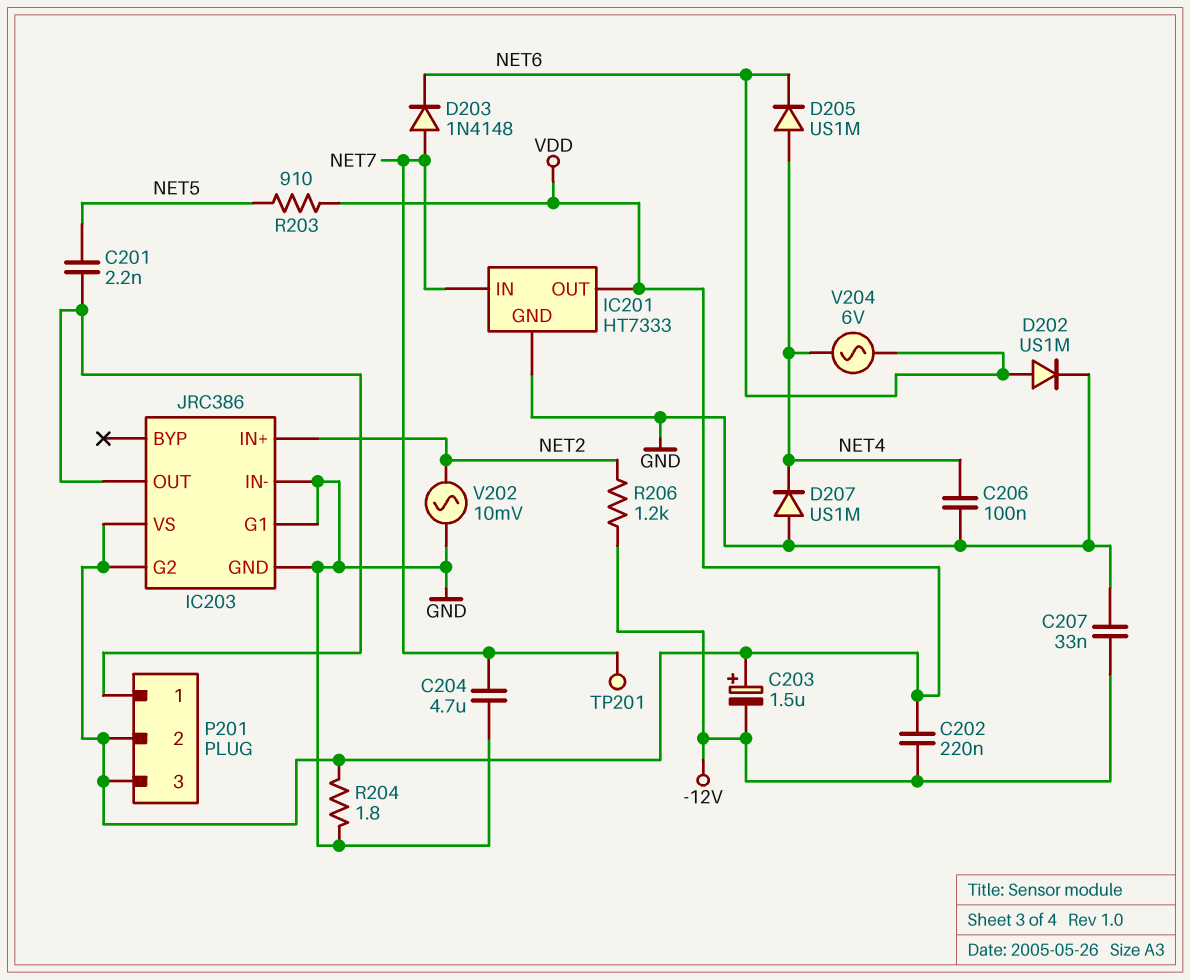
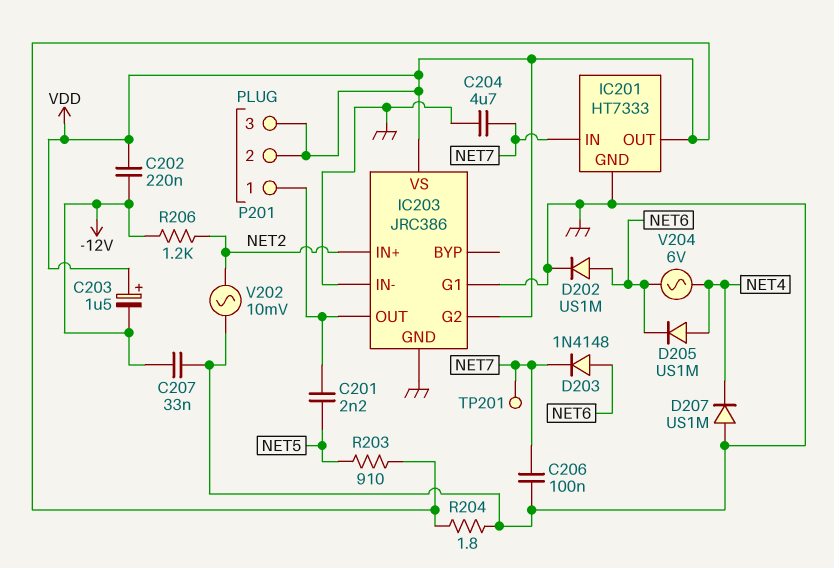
C206: 100nF (GND, NET4) -> 100nF (GND, NET7)
D203: diode 1N4148 (A NET7, K NET6) -> diode 1N4148 (A NET6, K NET7)

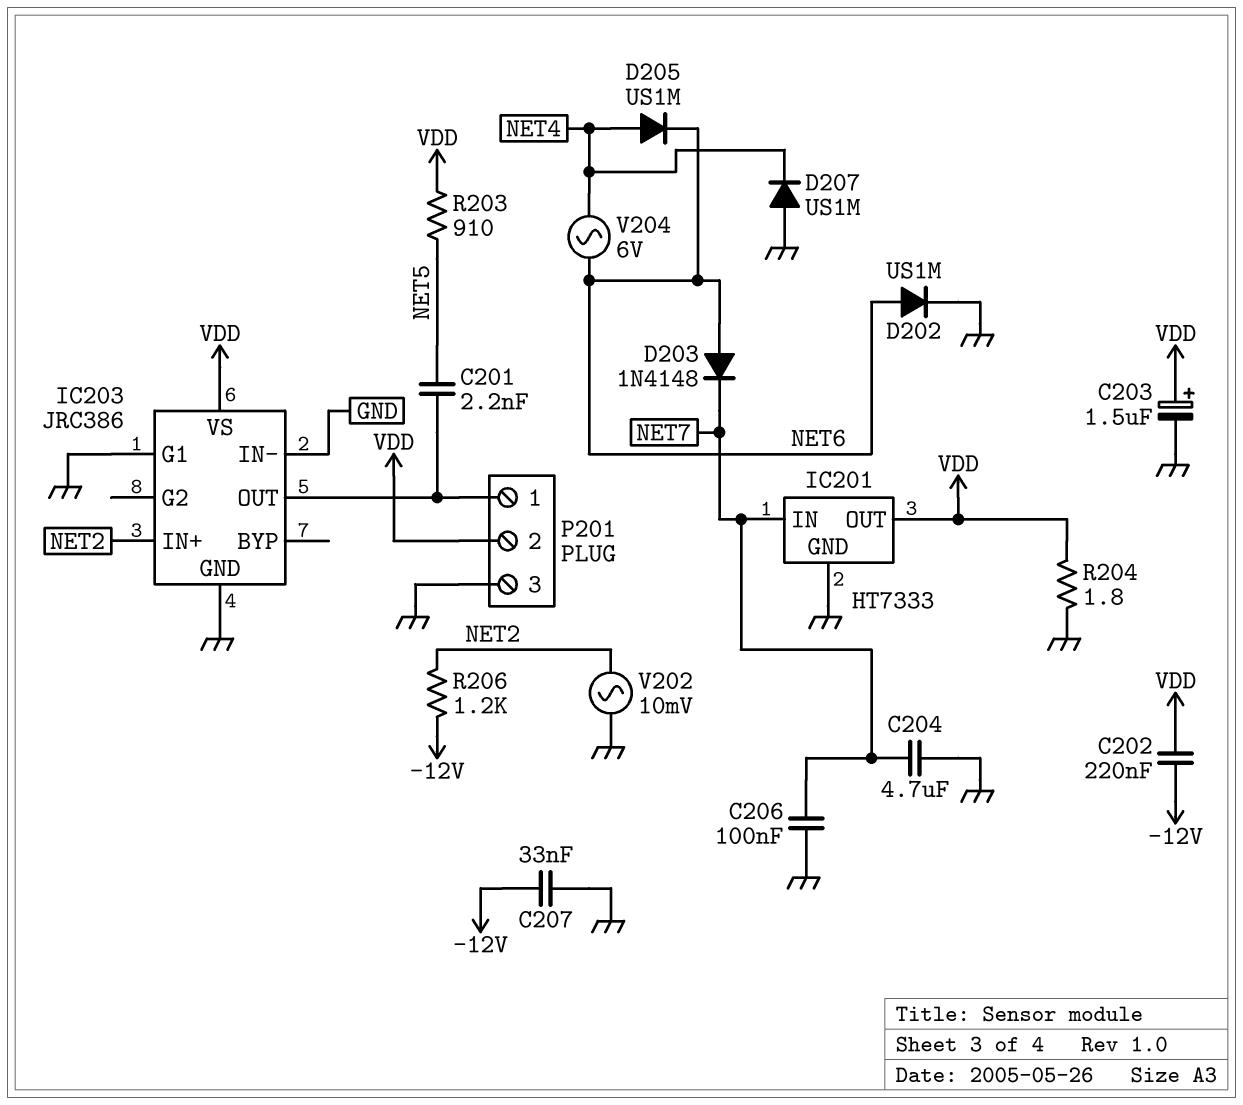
C203: 1.5uF (plus VDD, minus -12V) -> 1.5uF (plus VDD, minus GND)
IC203 pin G2: VDD -> none
P201 pin 3: VDD -> GND
TP201: test point (NET7) -> none

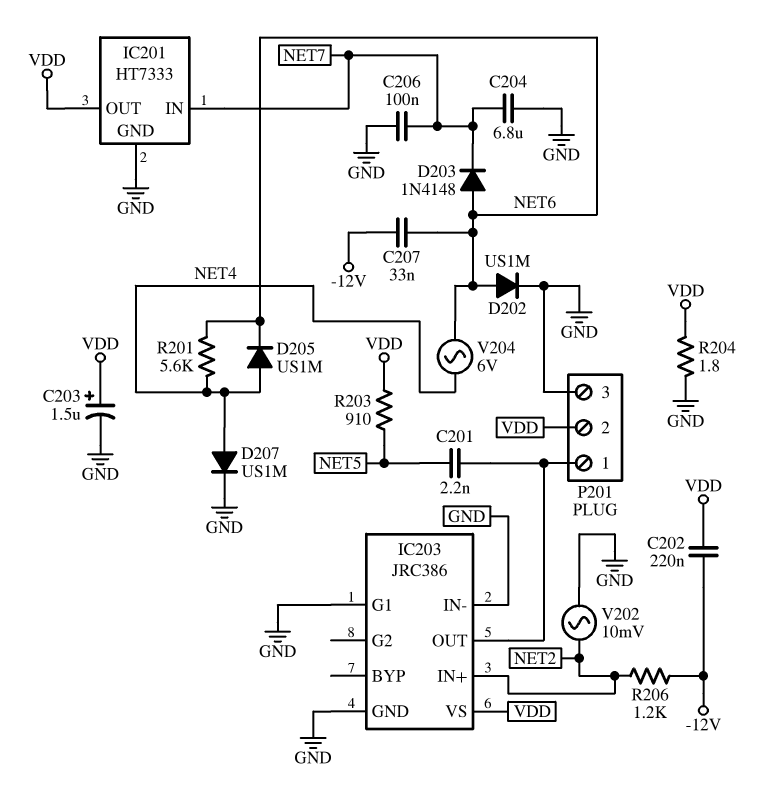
C204: 4.7uF (GND, NET7) -> 6.8uF (GND, NET7)
C207: 33nF (-12V, GND) -> 33nF (-12V, NET6)
D207: diode US1M (A GND, K NET4) -> diode US1M (A NET4, K GND)
R201: none -> 5.6k (NET4, NET6)

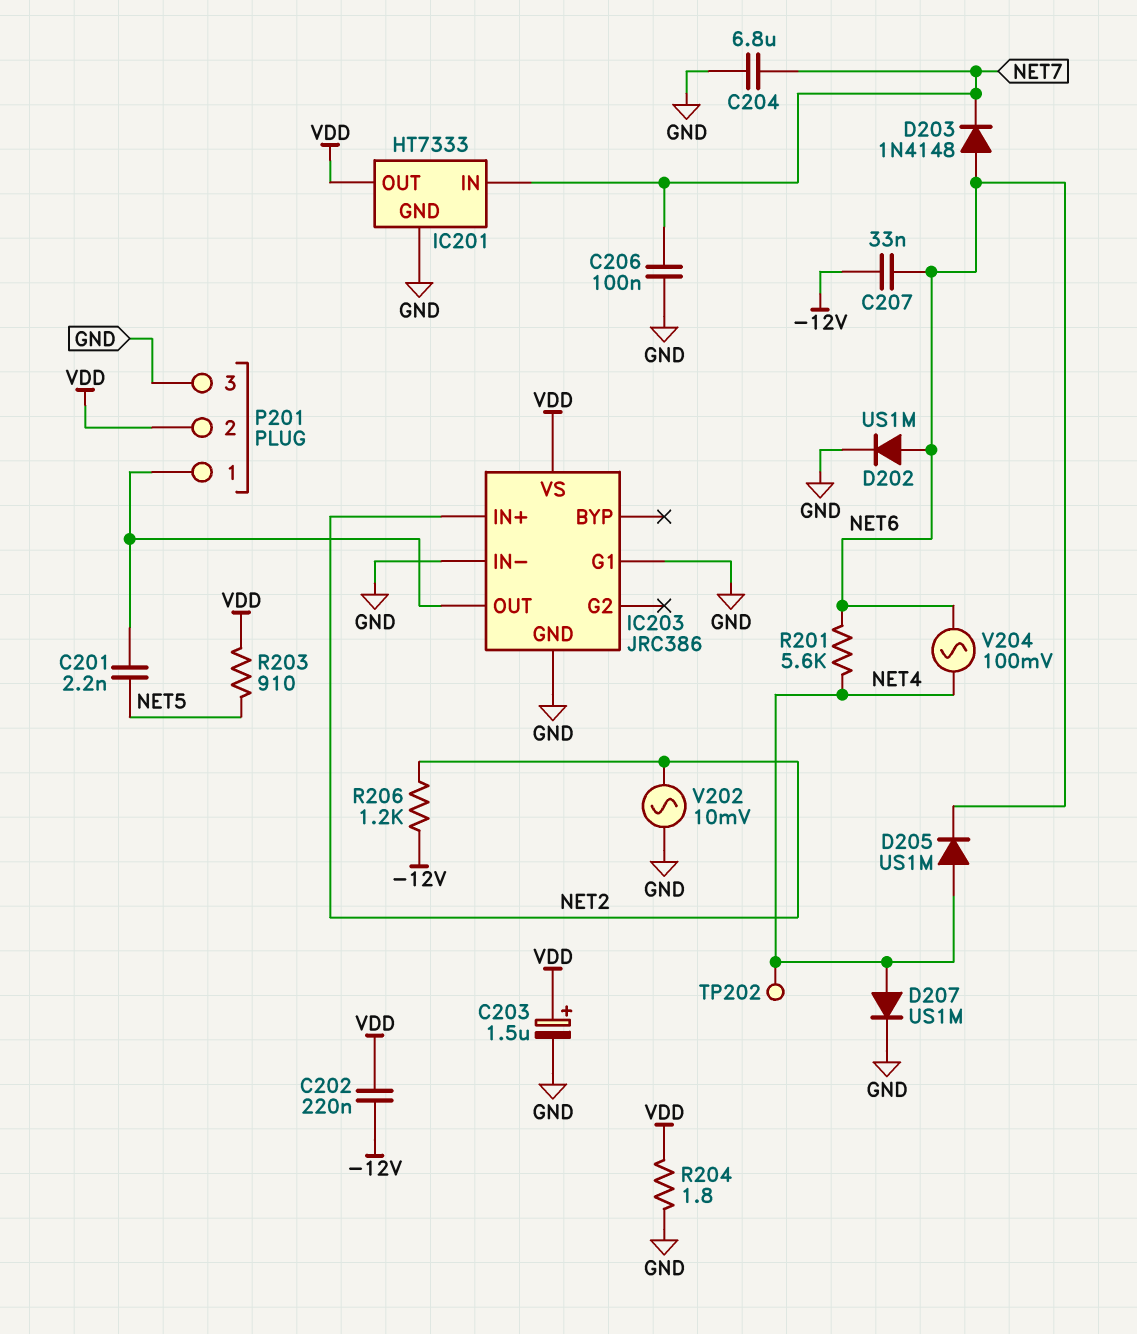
TP202: none -> test point (NET4)
V204: AC 6V (NET4, NET6) -> AC 100mV (NET4, NET6)

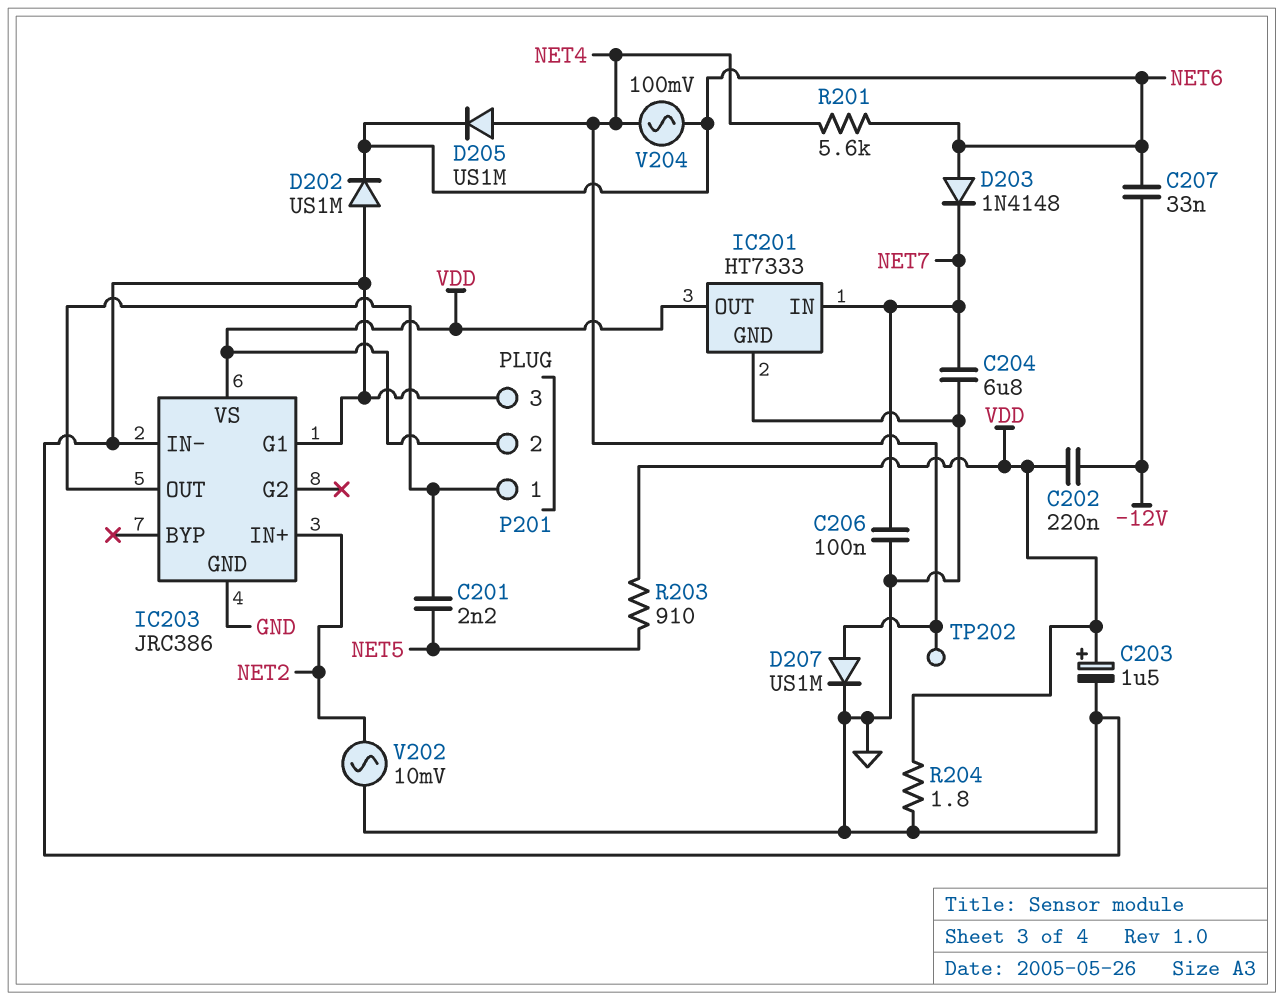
D202: diode US1M (A NET6, K GND) -> diode US1M (A GND, K NET6)
R206: 1.2k (-12V, NET2) -> none

